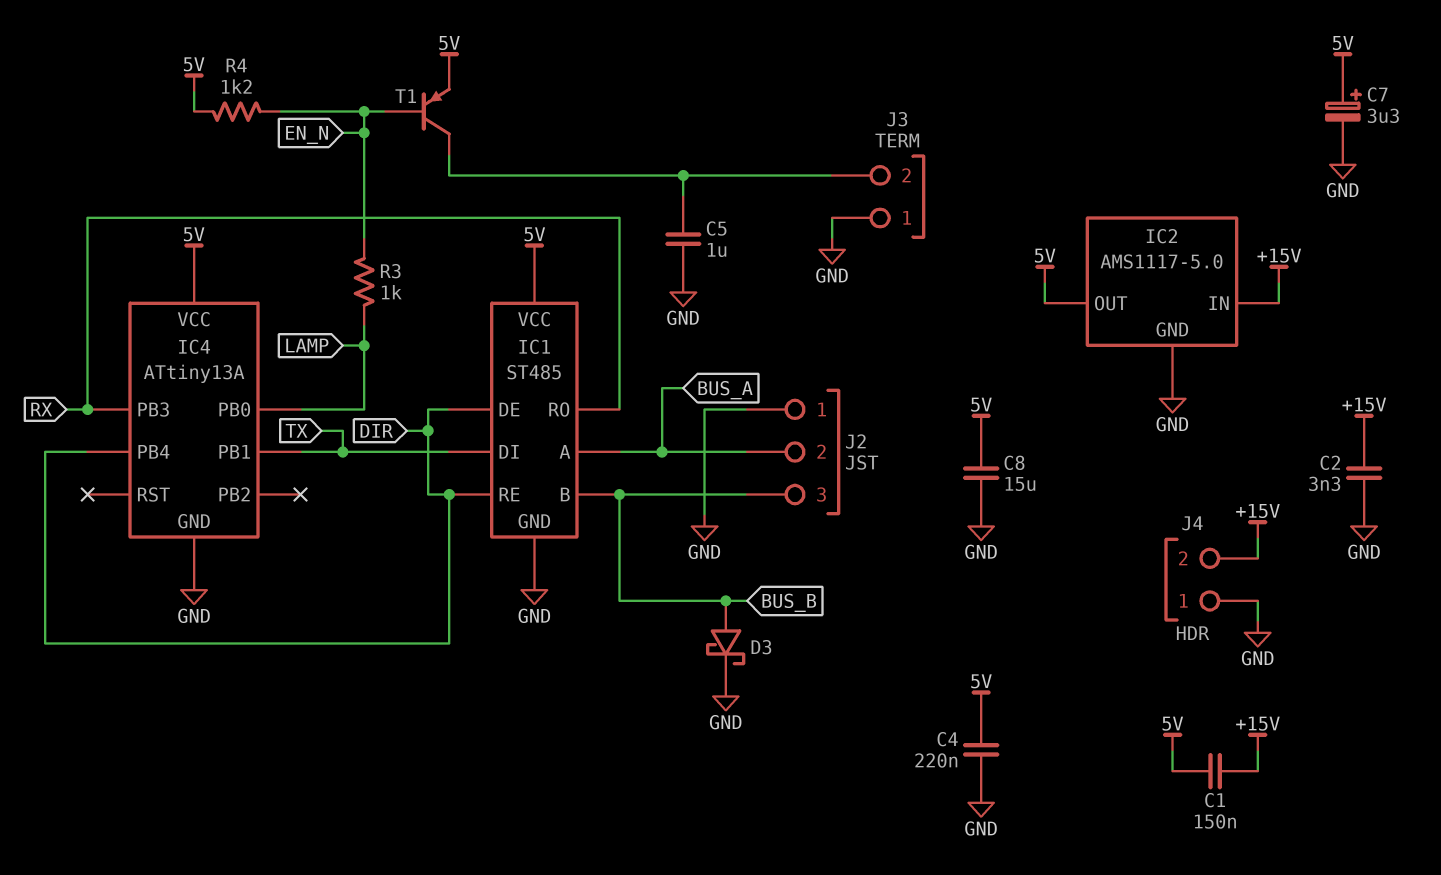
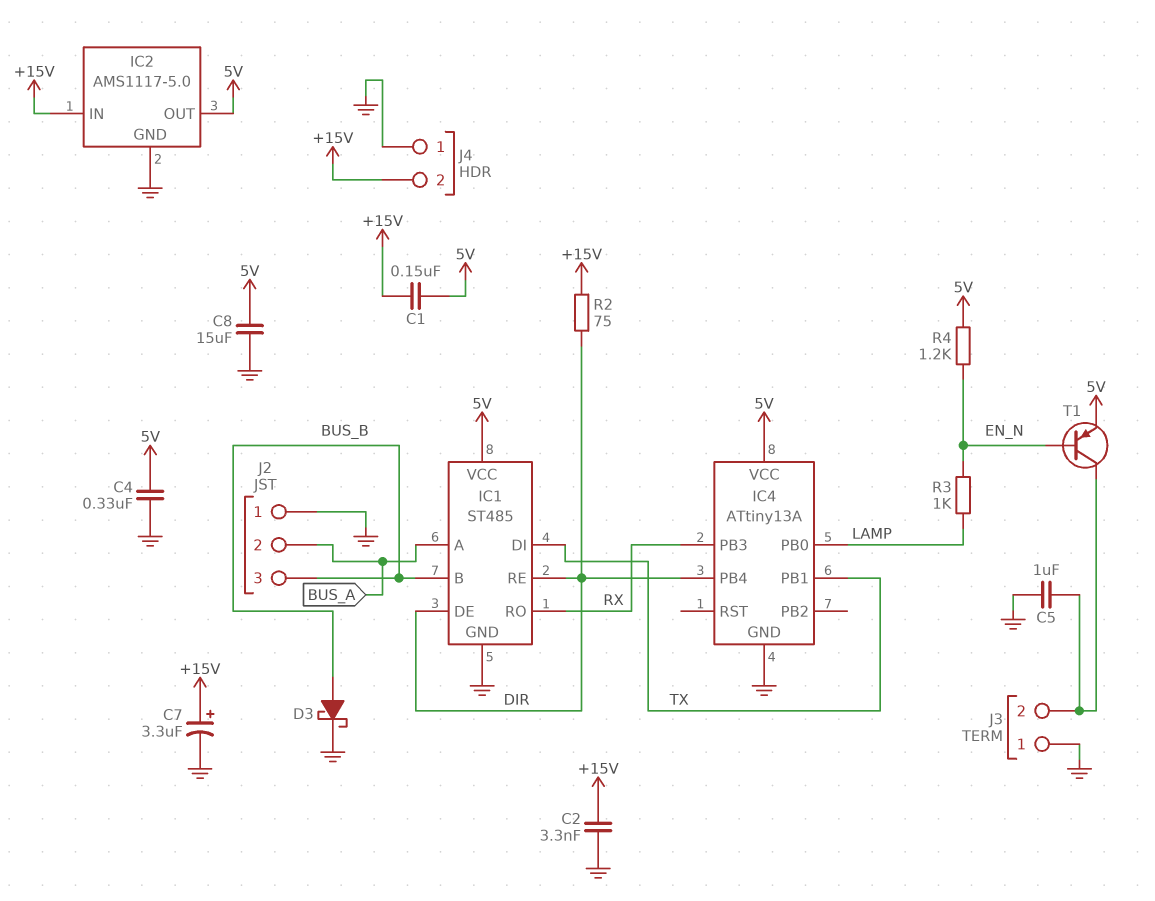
C4: 220nF (5V, GND) -> 330nF (5V, GND)
C7: 3.3uF (plus 5V, minus GND) -> 3.3uF (plus +15V, minus GND)
R2: none -> 75 (+15V, DIR)

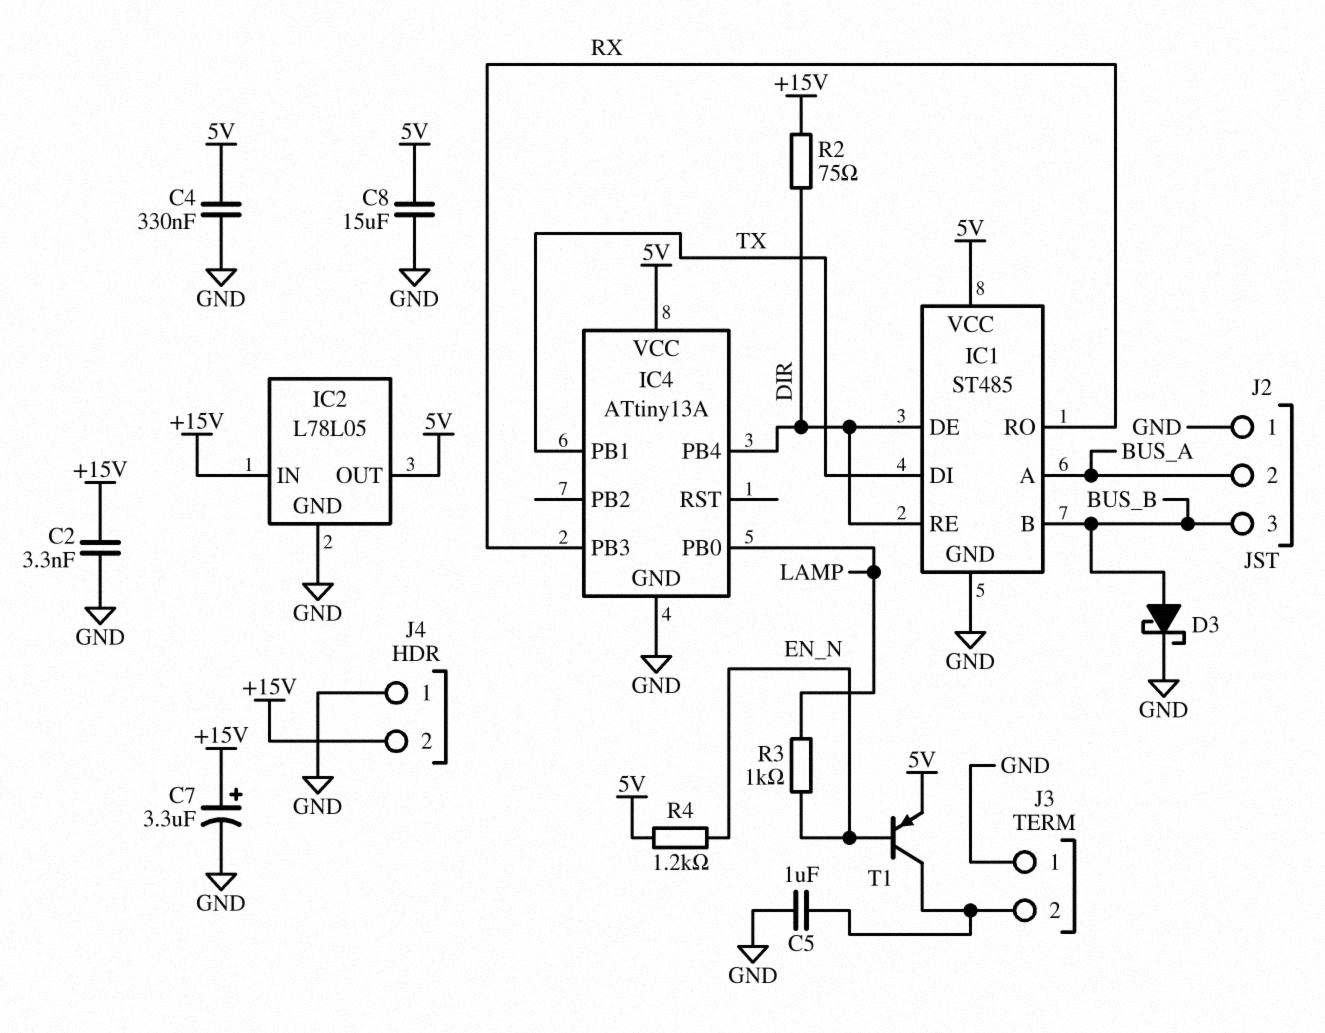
C1: 150nF (+15V, 5V) -> none
IC2: AMS1117-5.0 -> L78L05

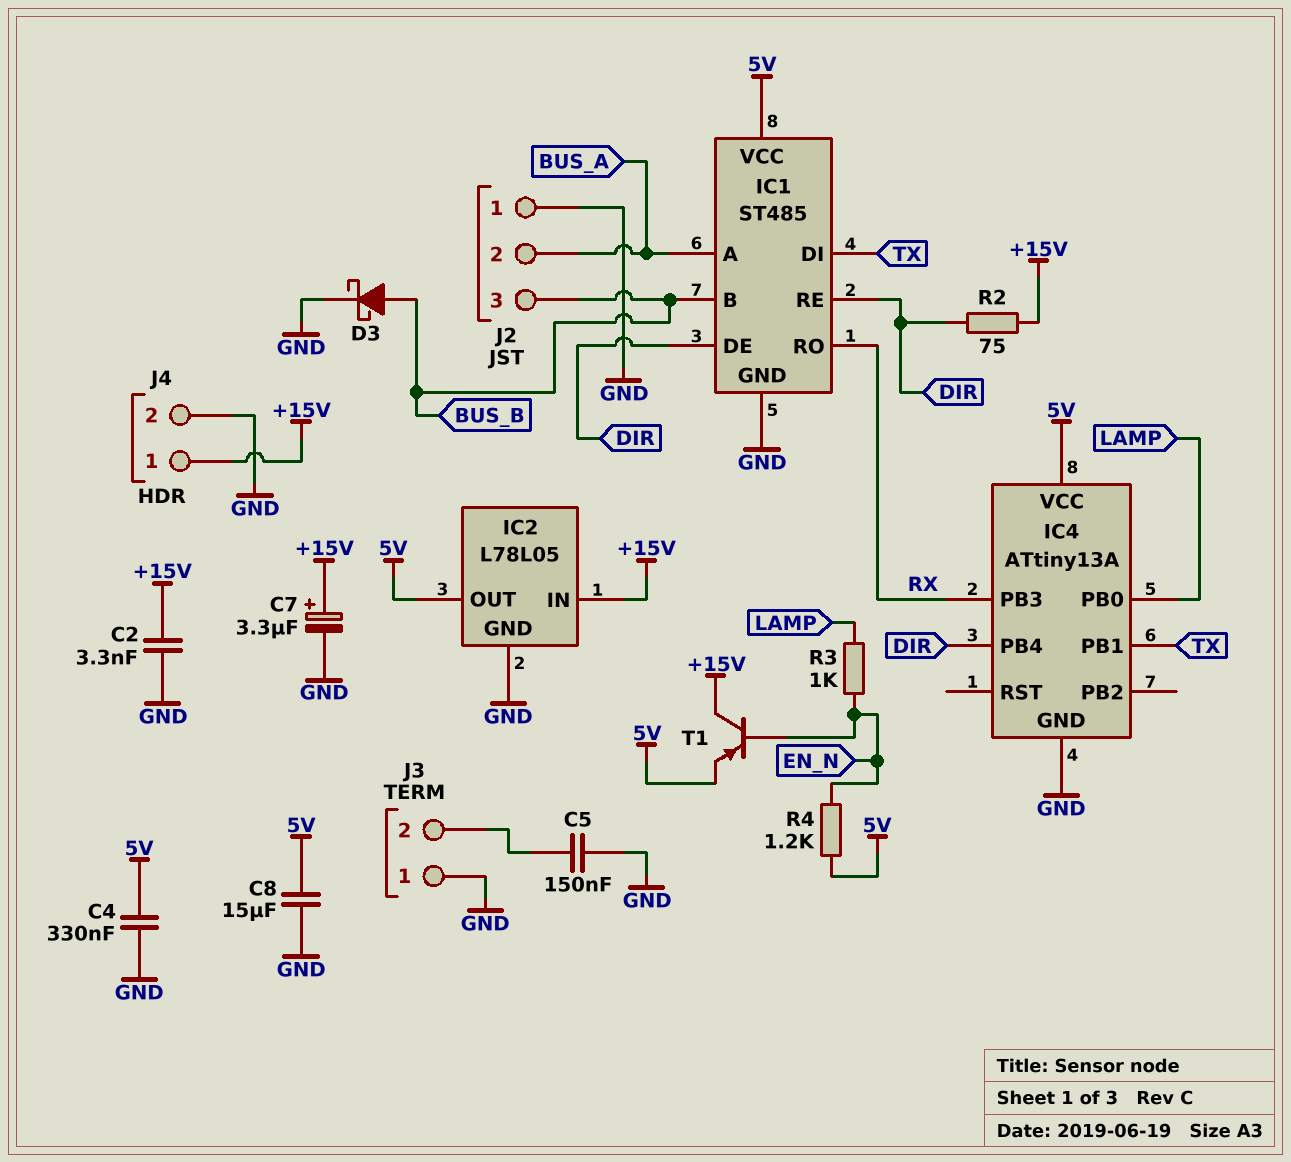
C5: 1uF (GND, J3/2) -> 150nF (GND, J3/2)
J4 pin 1: GND -> +15V
J4 pin 2: +15V -> GND
T1: PNP (B EN_N, C J3/2, E 5V) -> PNP (B EN_N, C +15V, E 5V)

